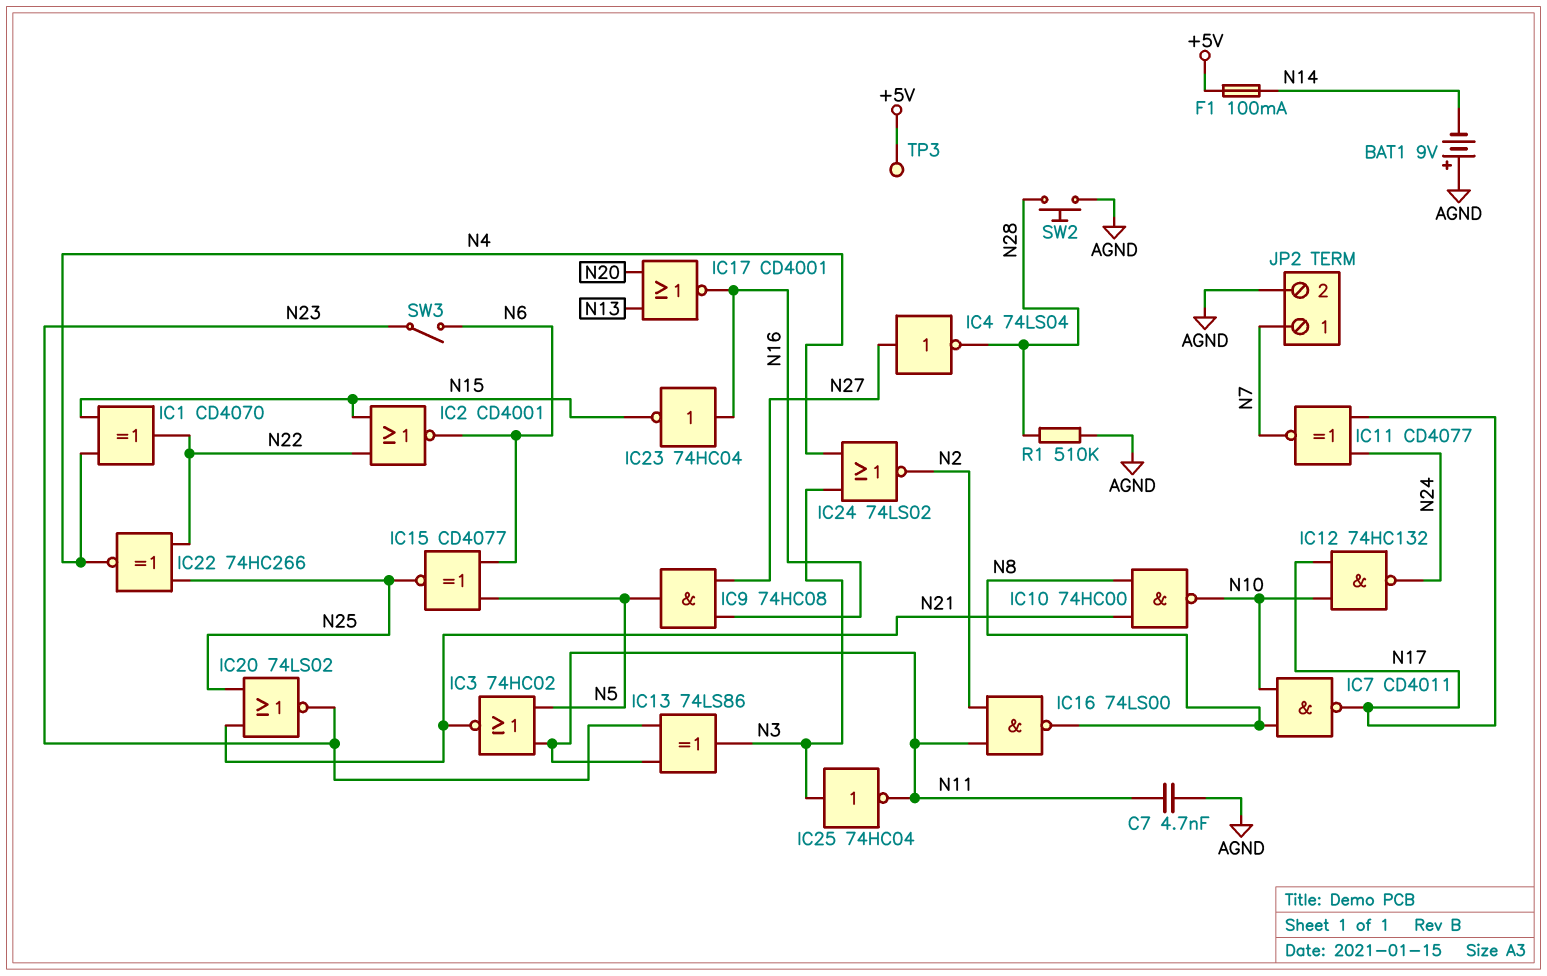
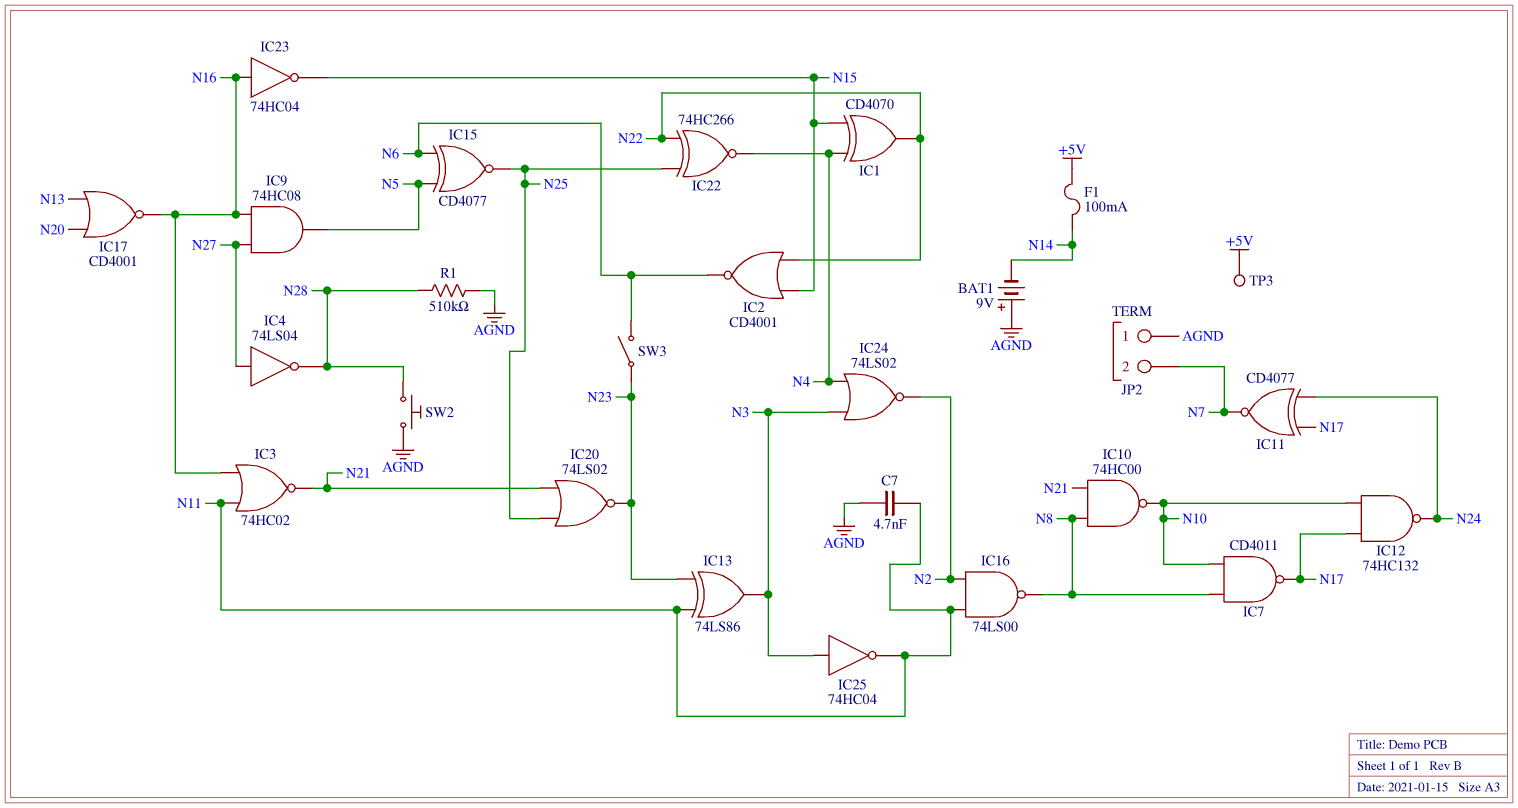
IC3: NOR 74HC02 (in N5, in N11, out N21) -> NOR 74HC02 (in N11, in N16, out N21)
JP2 pin 1: N7 -> AGND
JP2 pin 2: AGND -> N7

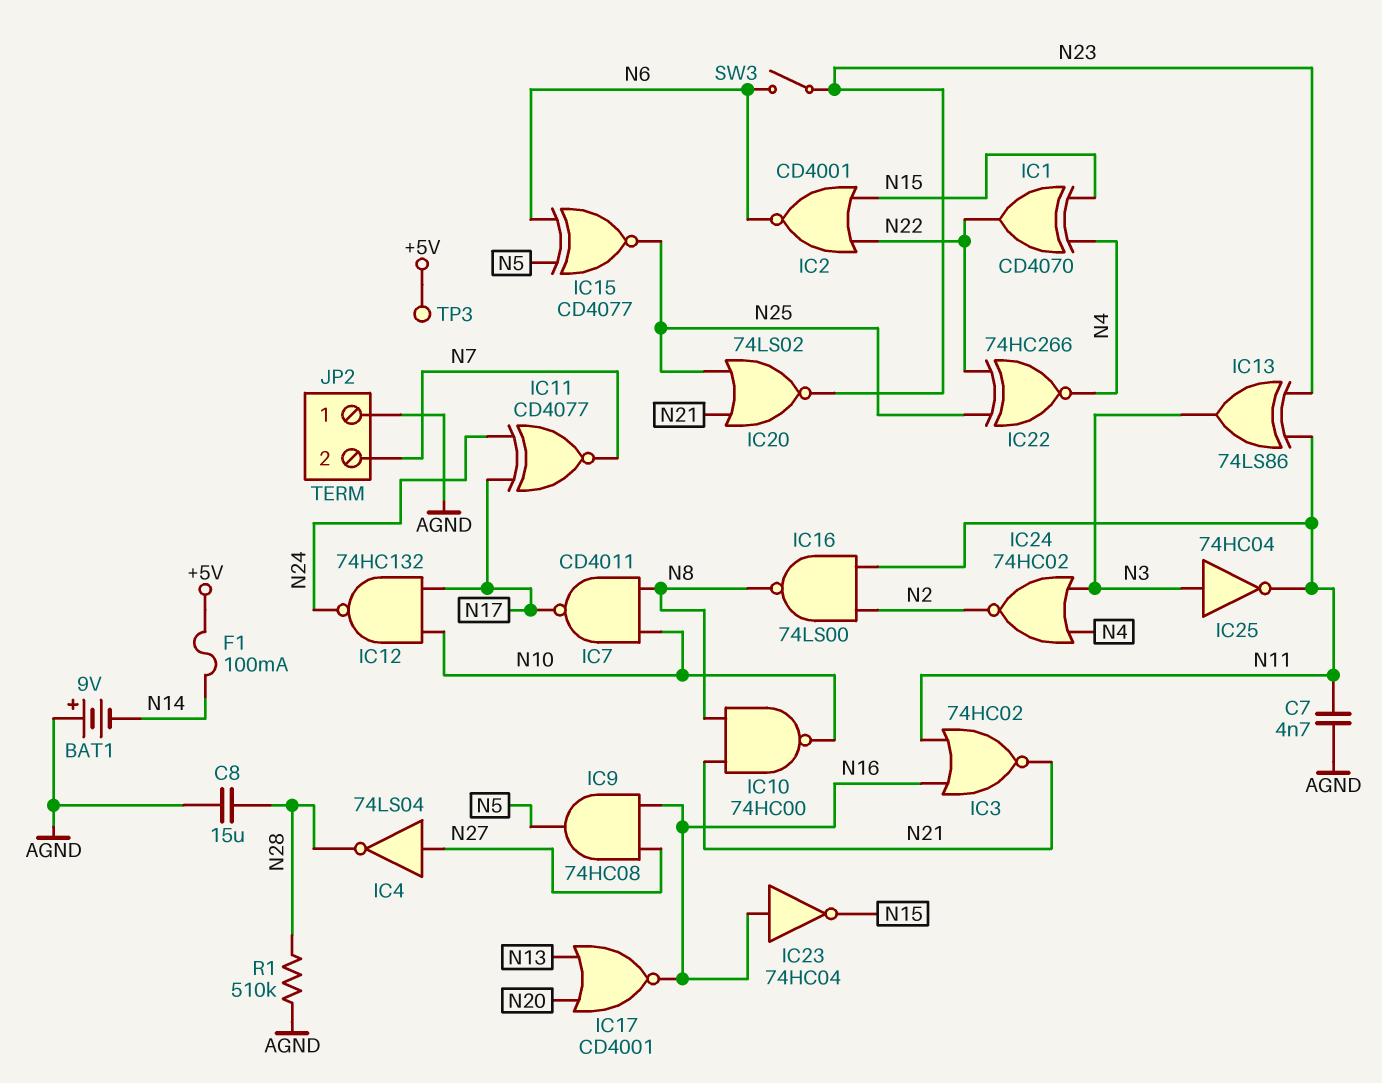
C8: none -> 15uF (AGND, N28)
IC24: NOR 74LS02 (in N3, in N4, out N2) -> NOR 74HC02 (in N3, in N4, out N2)
SW2: button (AGND, N28) -> none

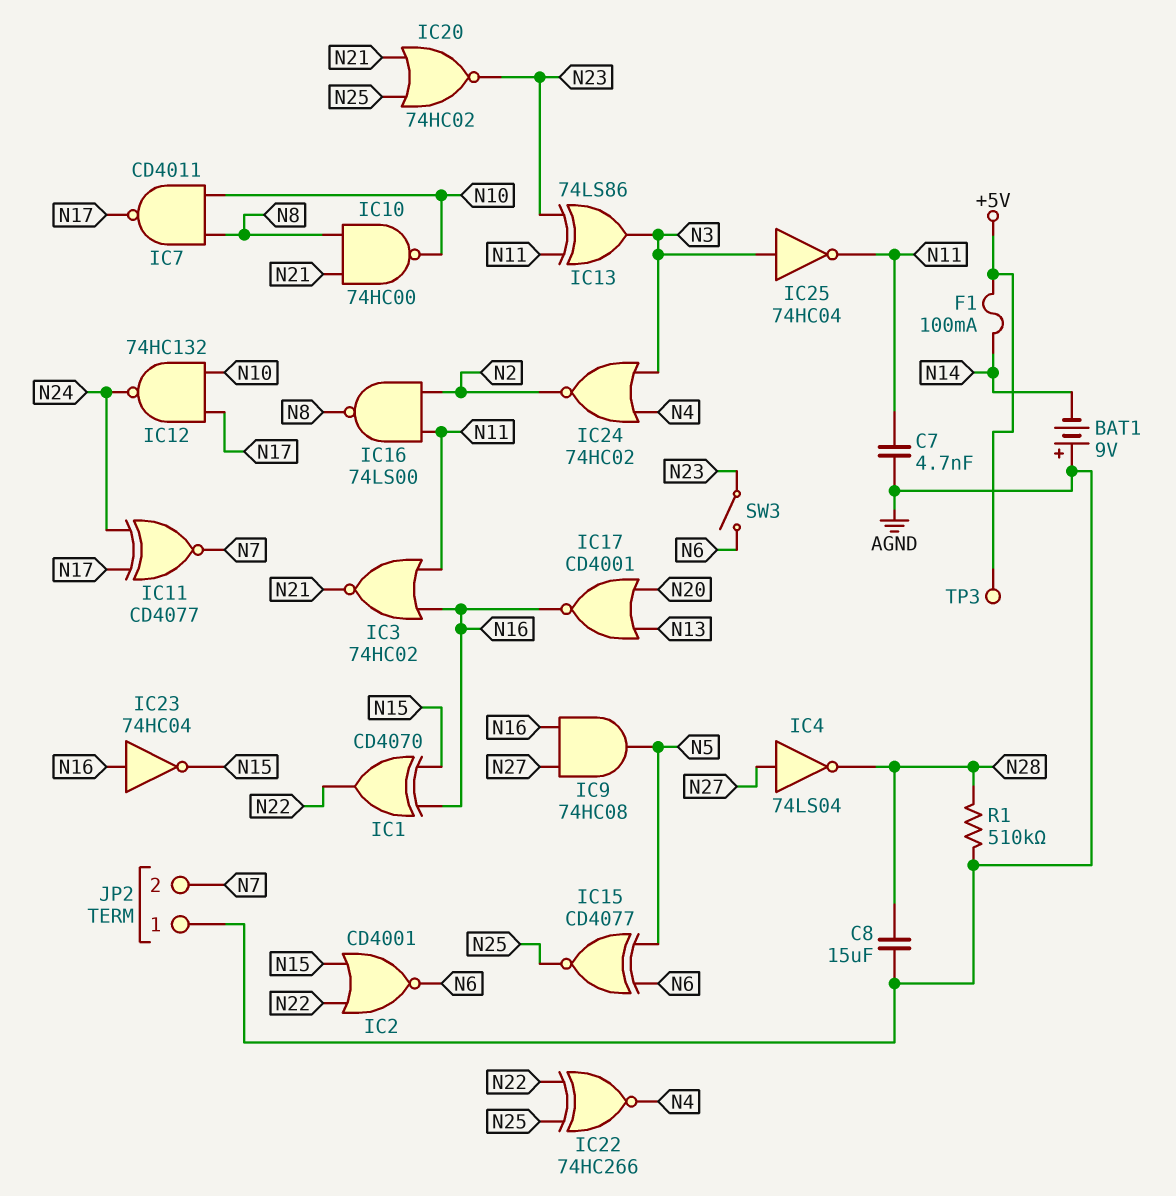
IC1: XOR CD4070 (in N4, in N15, out N22) -> XOR CD4070 (in N15, in N16, out N22)
IC20: NOR 74LS02 (in N21, in N25, out N23) -> NOR 74HC02 (in N21, in N25, out N23)

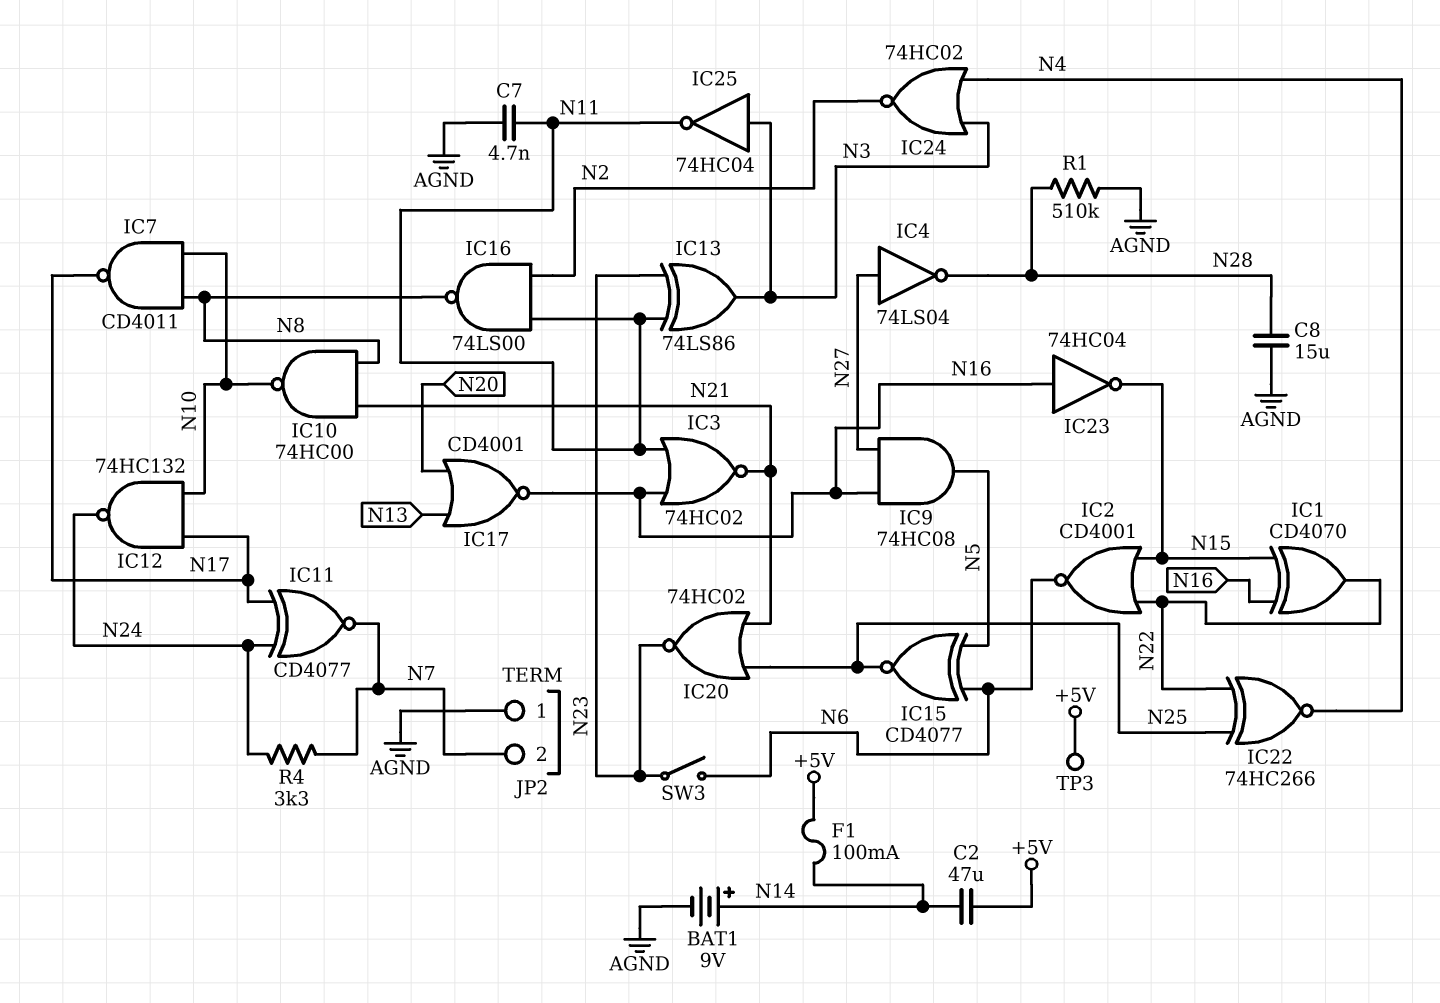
BAT1: 9V (plus AGND, minus N14) -> 9V (plus N14, minus AGND)
C2: none -> 47uF (+5V, N14)
R4: none -> 3.3k (N7, N24)

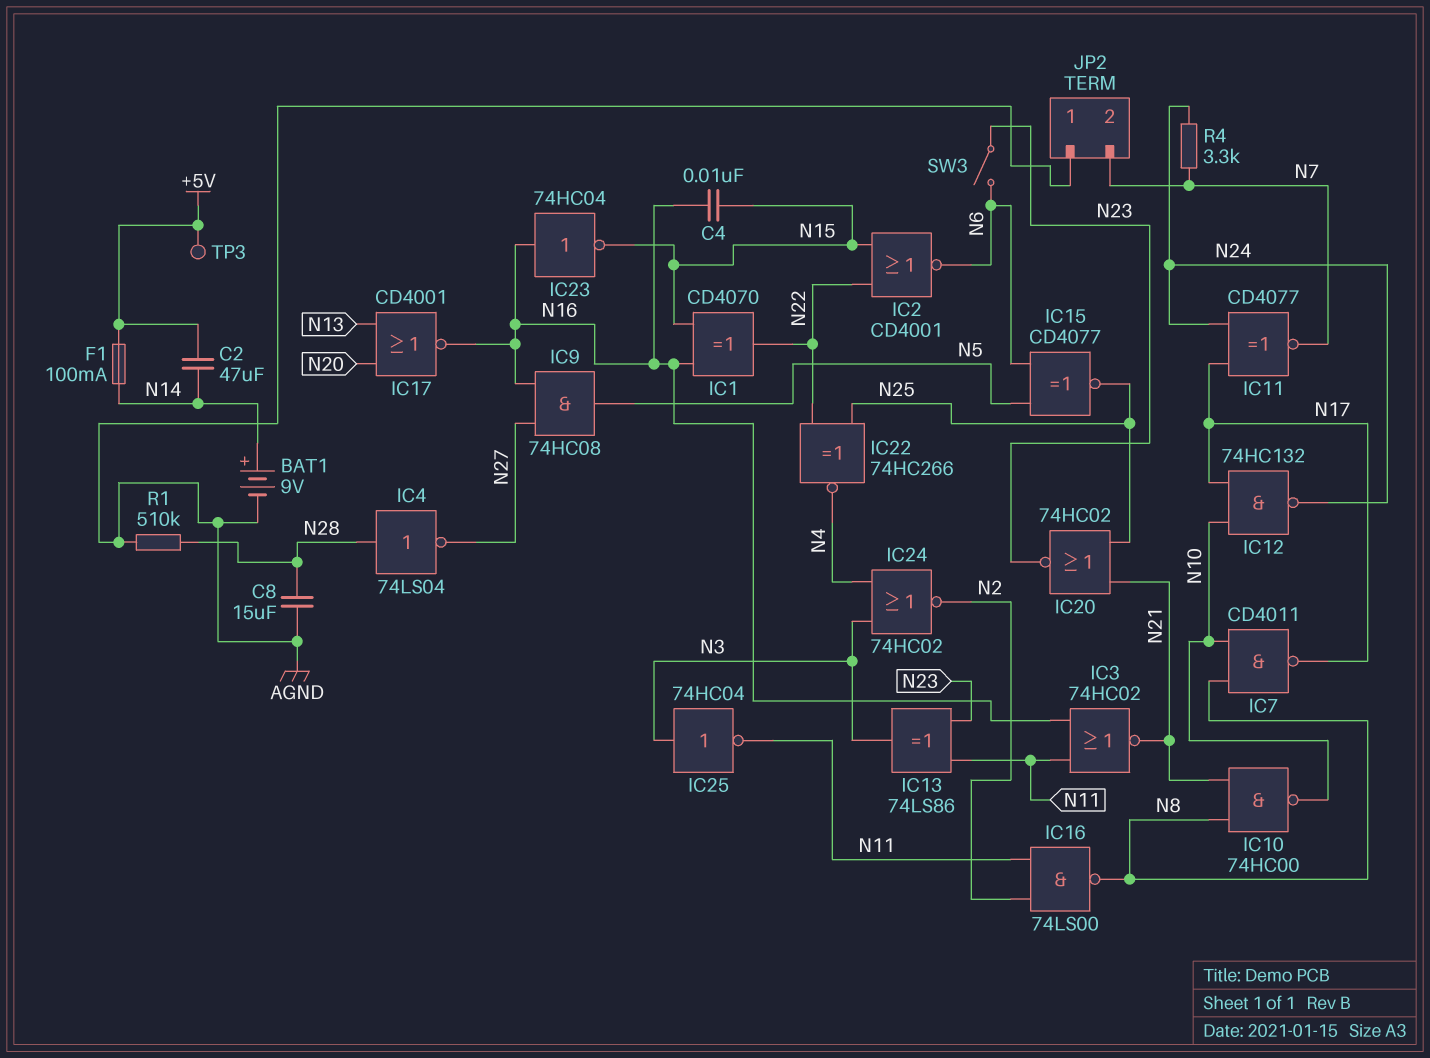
C4: none -> 10nF (N15, N16)
C7: 4.7nF (AGND, N11) -> none
IC4: NOT 74LS04 (in N27, out N28) -> NOT 74LS04 (in N28, out N27)

